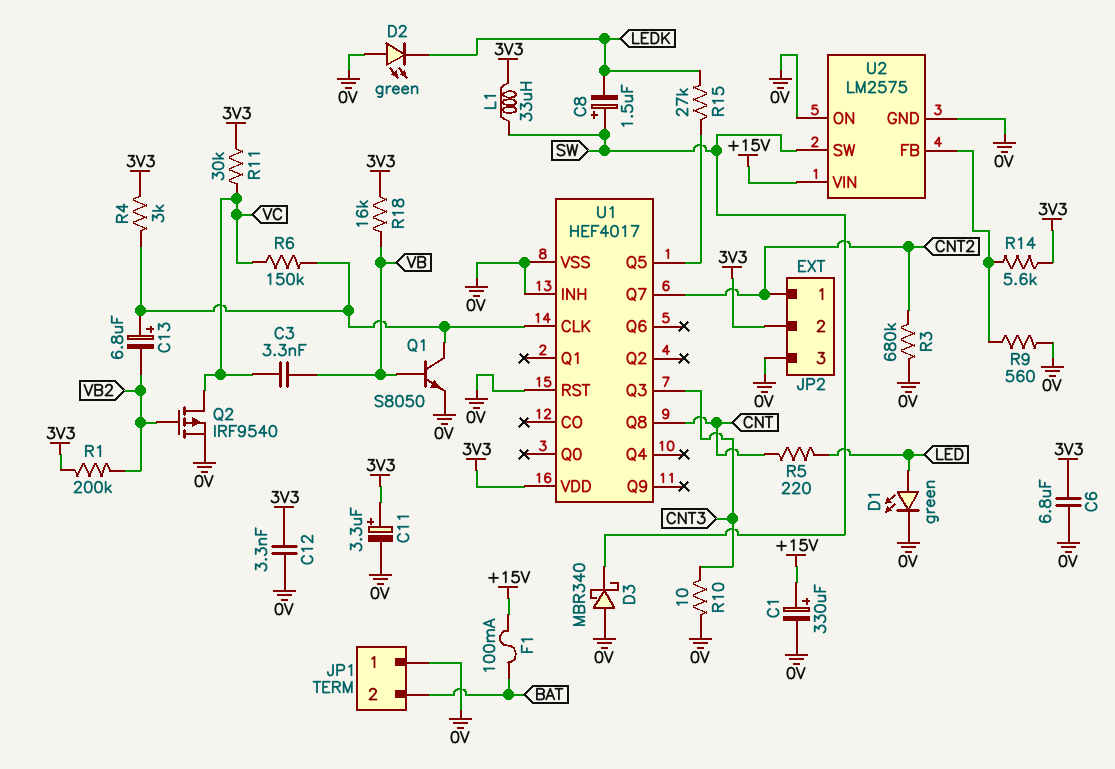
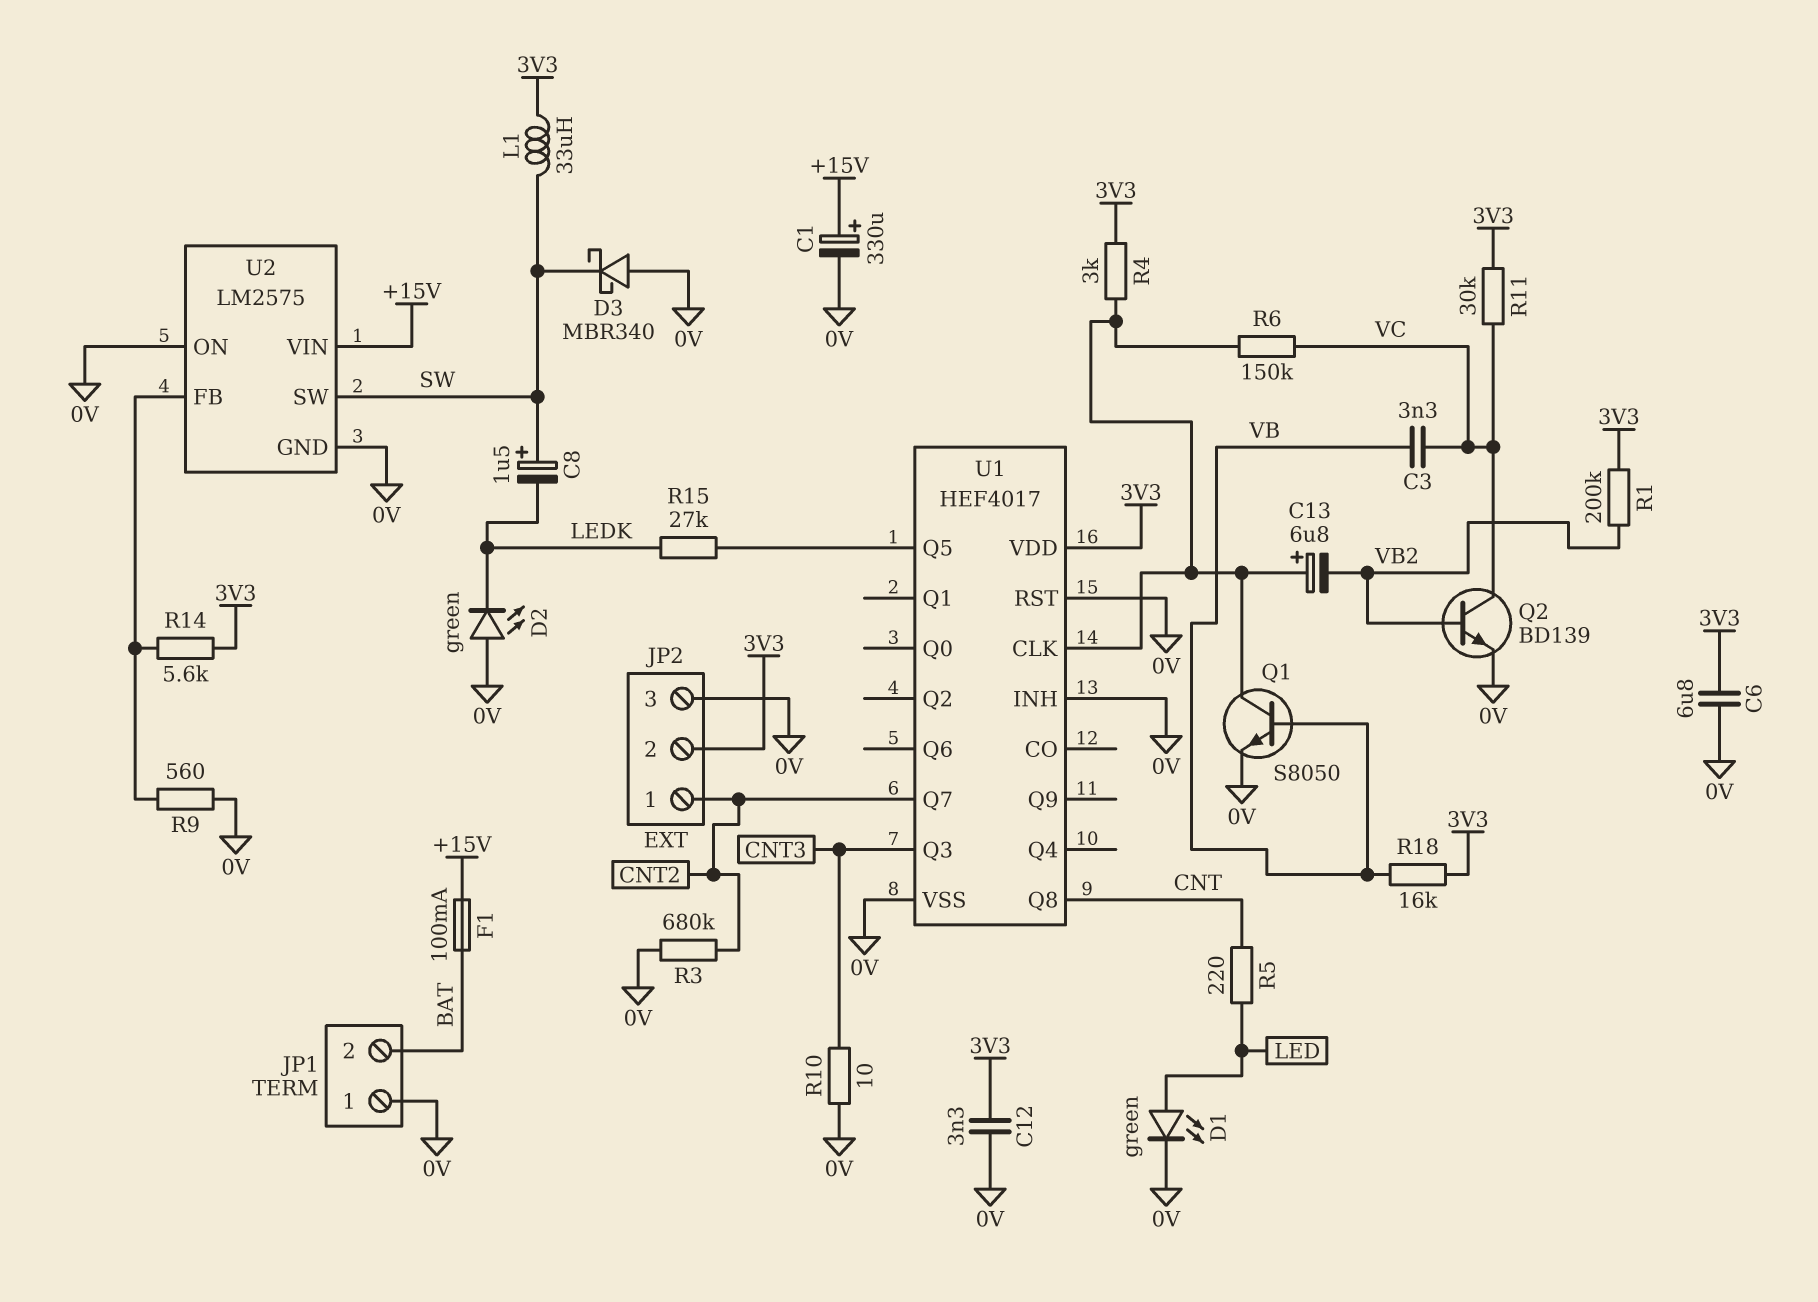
C11: 3.3uF (plus 3V3, minus 0V) -> none
Q2: PMOS IRF9540 (G VB2, D VC, S 0V) -> NPN BD139 (B VB2, C VC, E 0V)

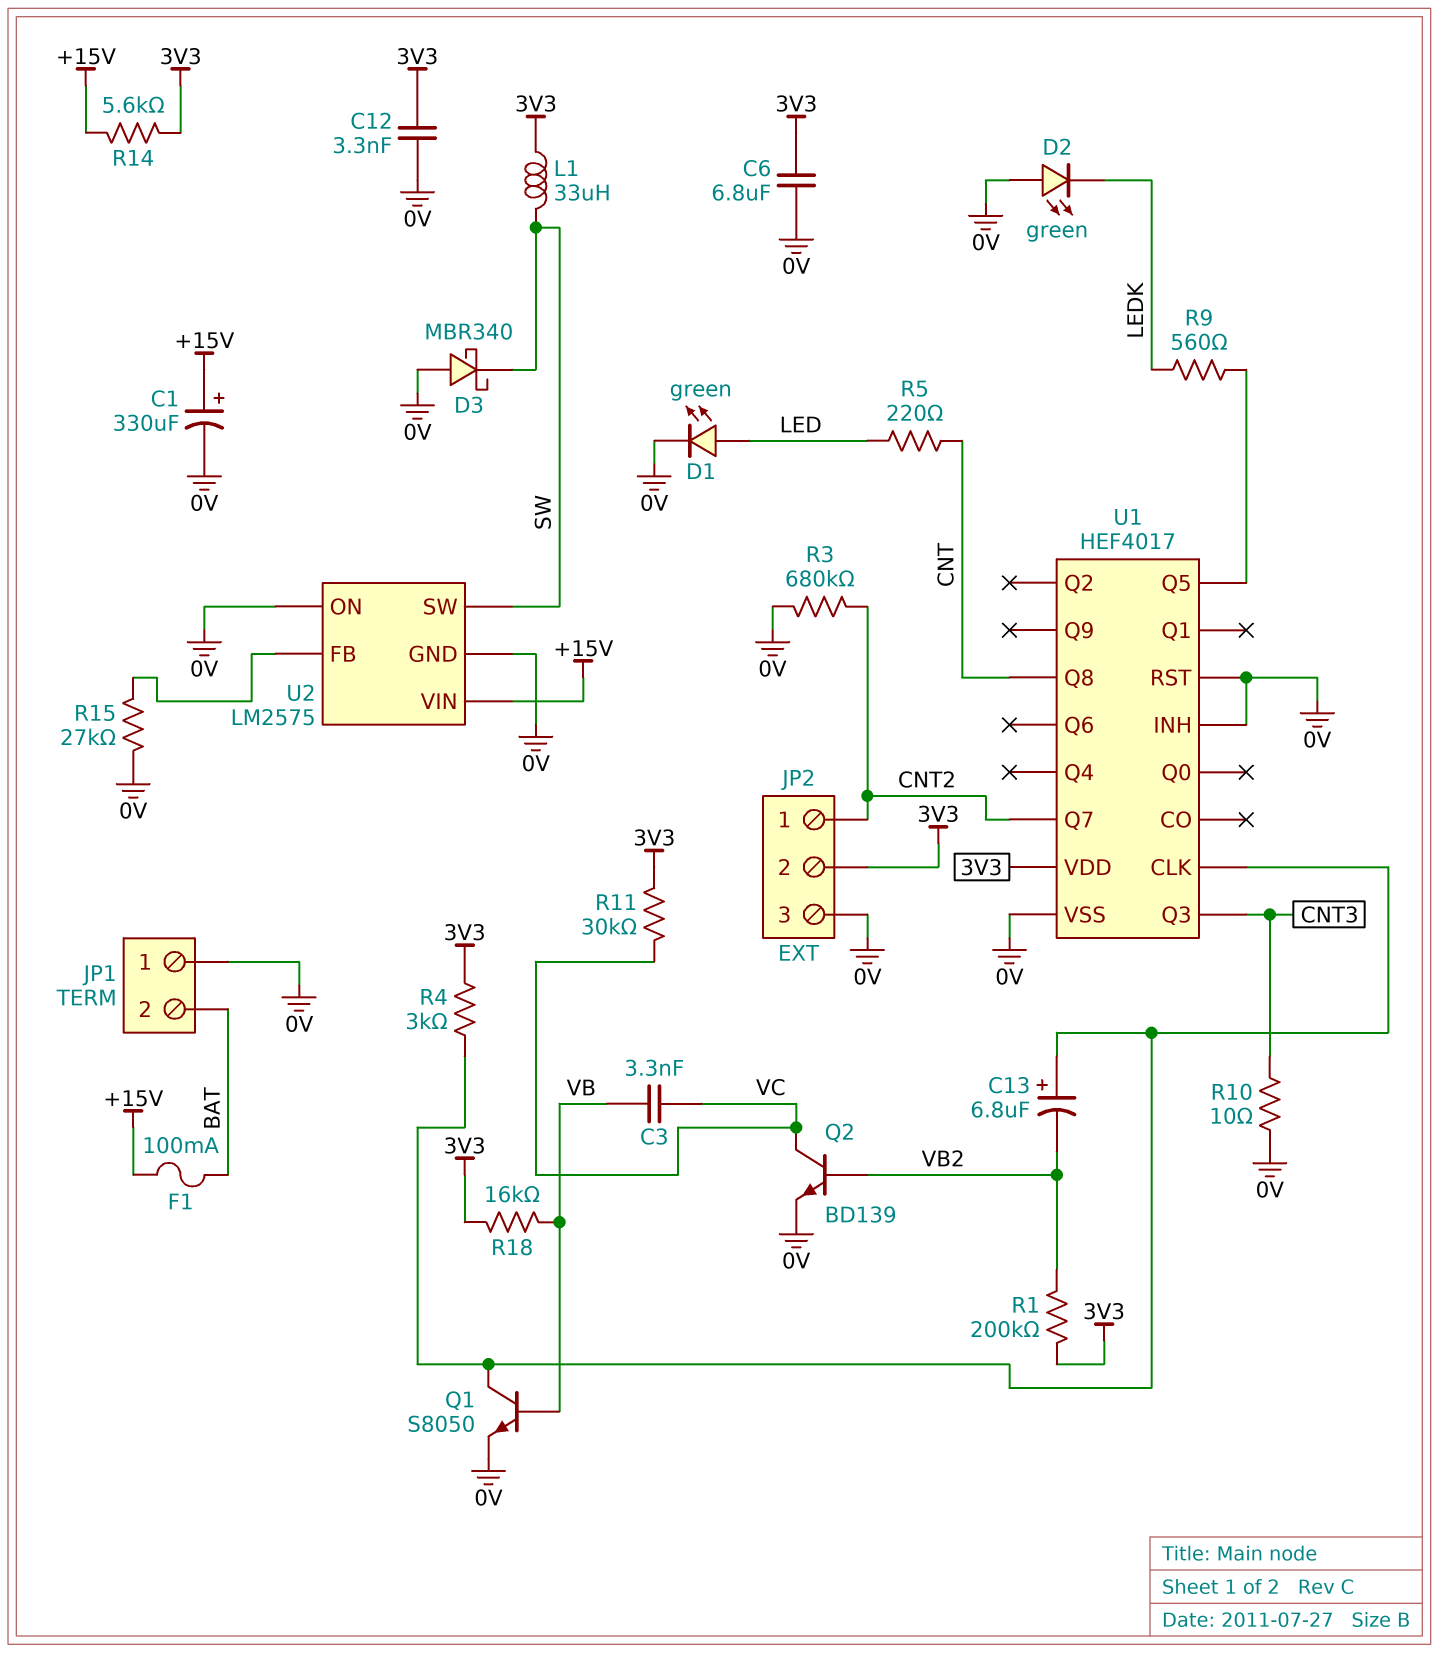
C8: 1.5uF (plus SW, minus LEDK) -> none
R6: 150k (U1/CLK, VC) -> none
R9: 560 (0V, U2/FB) -> 560 (LEDK, U1/Q5)
R14: 5.6k (3V3, U2/FB) -> 5.6k (+15V, 3V3)
R15: 27k (LEDK, U1/Q5) -> 27k (0V, U2/FB)

